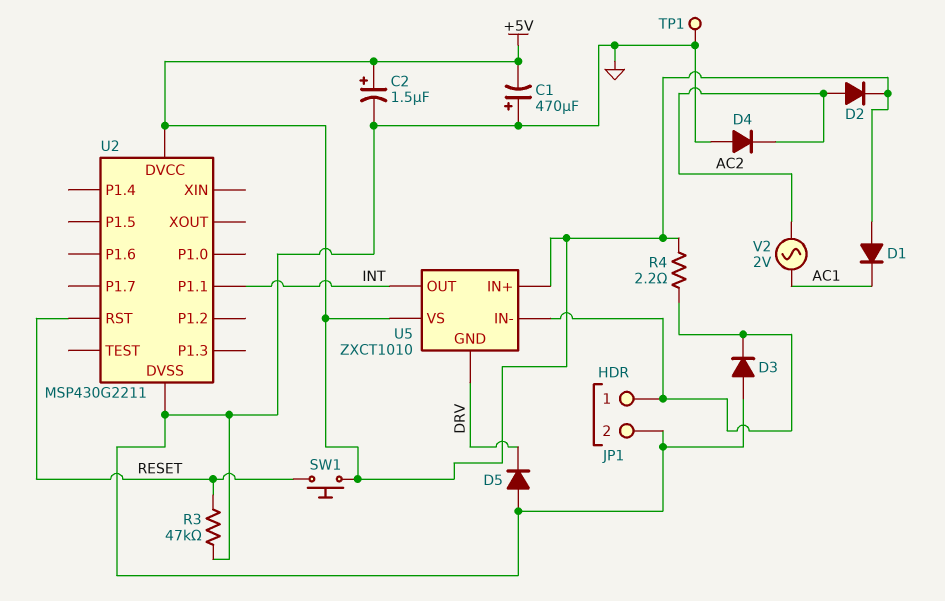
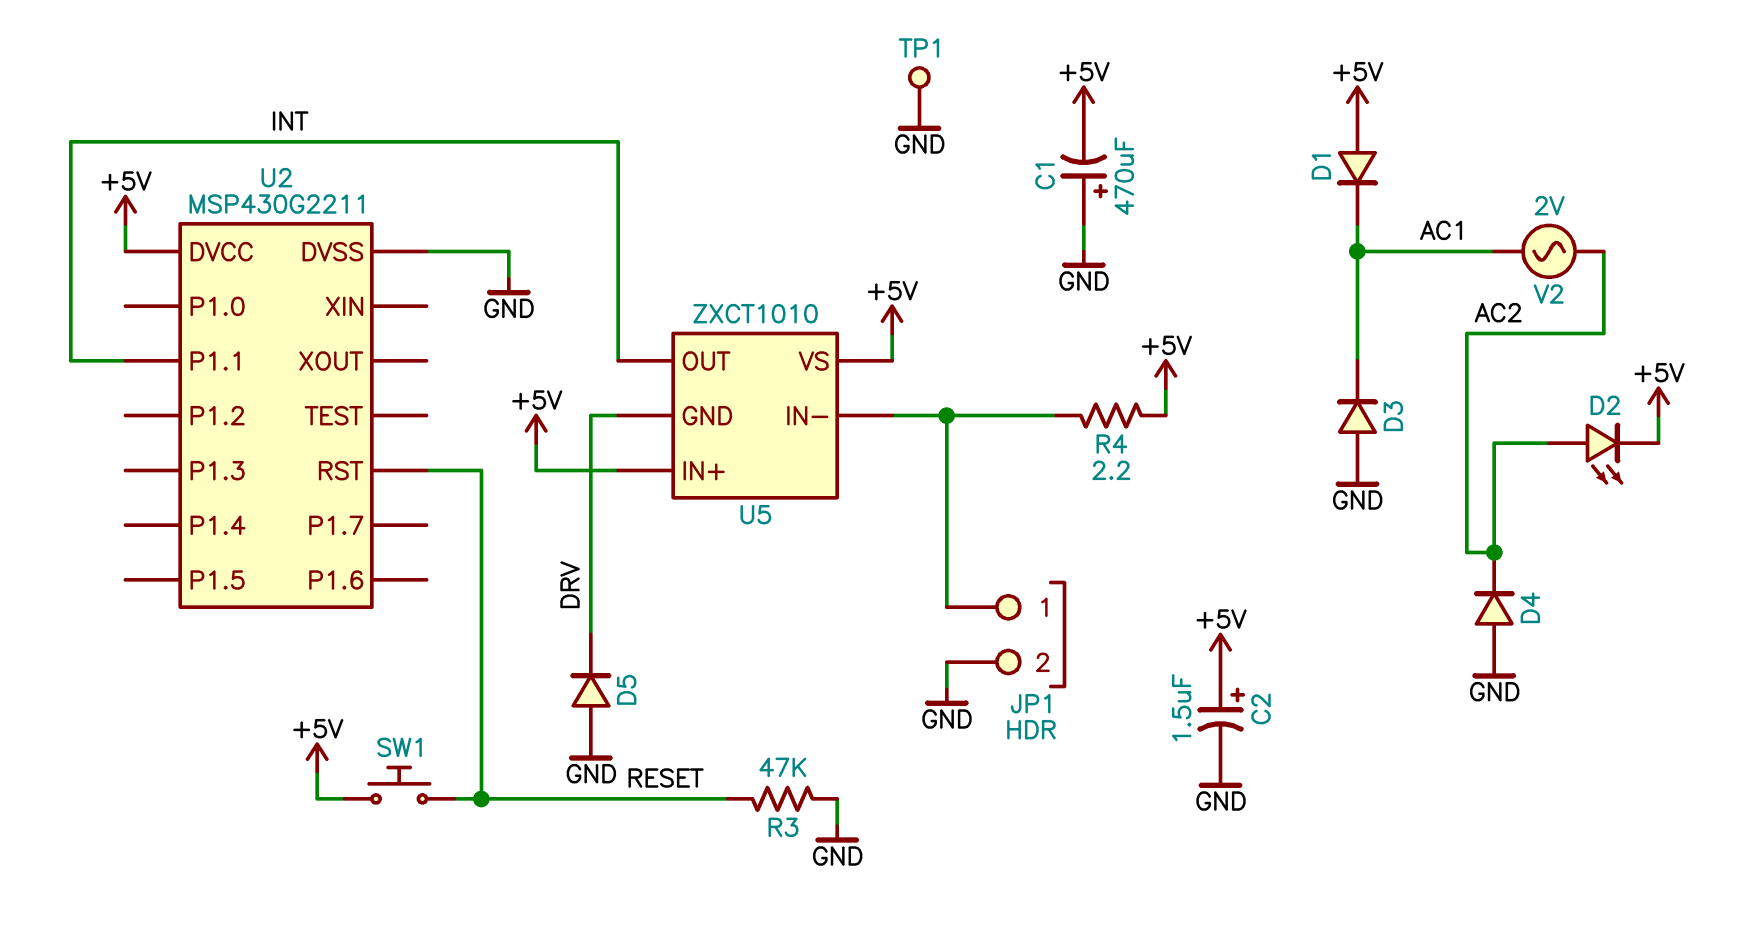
D2: diode (A AC2, K +5V) -> LED (A AC2, K +5V)
D3: diode (A GND, K JP1/1) -> diode (A GND, K AC1)

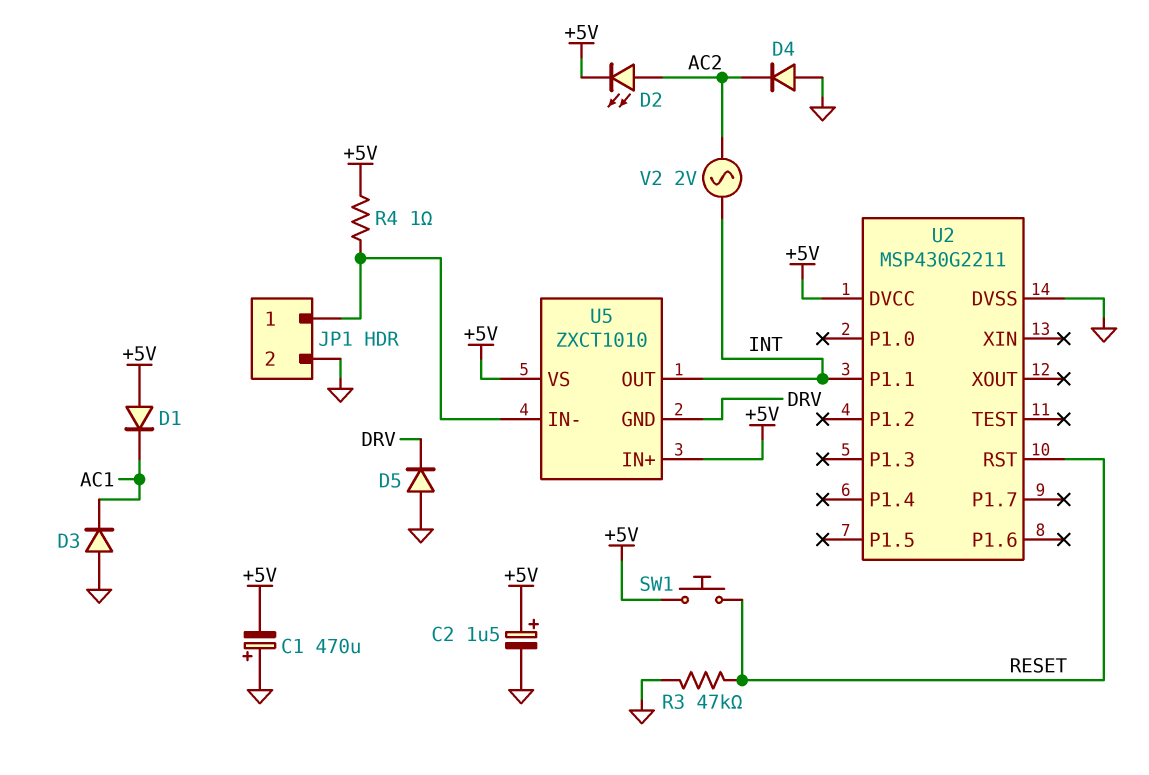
R4: 2.2 (+5V, JP1/1) -> 1 (+5V, JP1/1)
TP1: test point (GND) -> none
V2: AC 2V (AC1, AC2) -> AC 2V (AC2, INT)

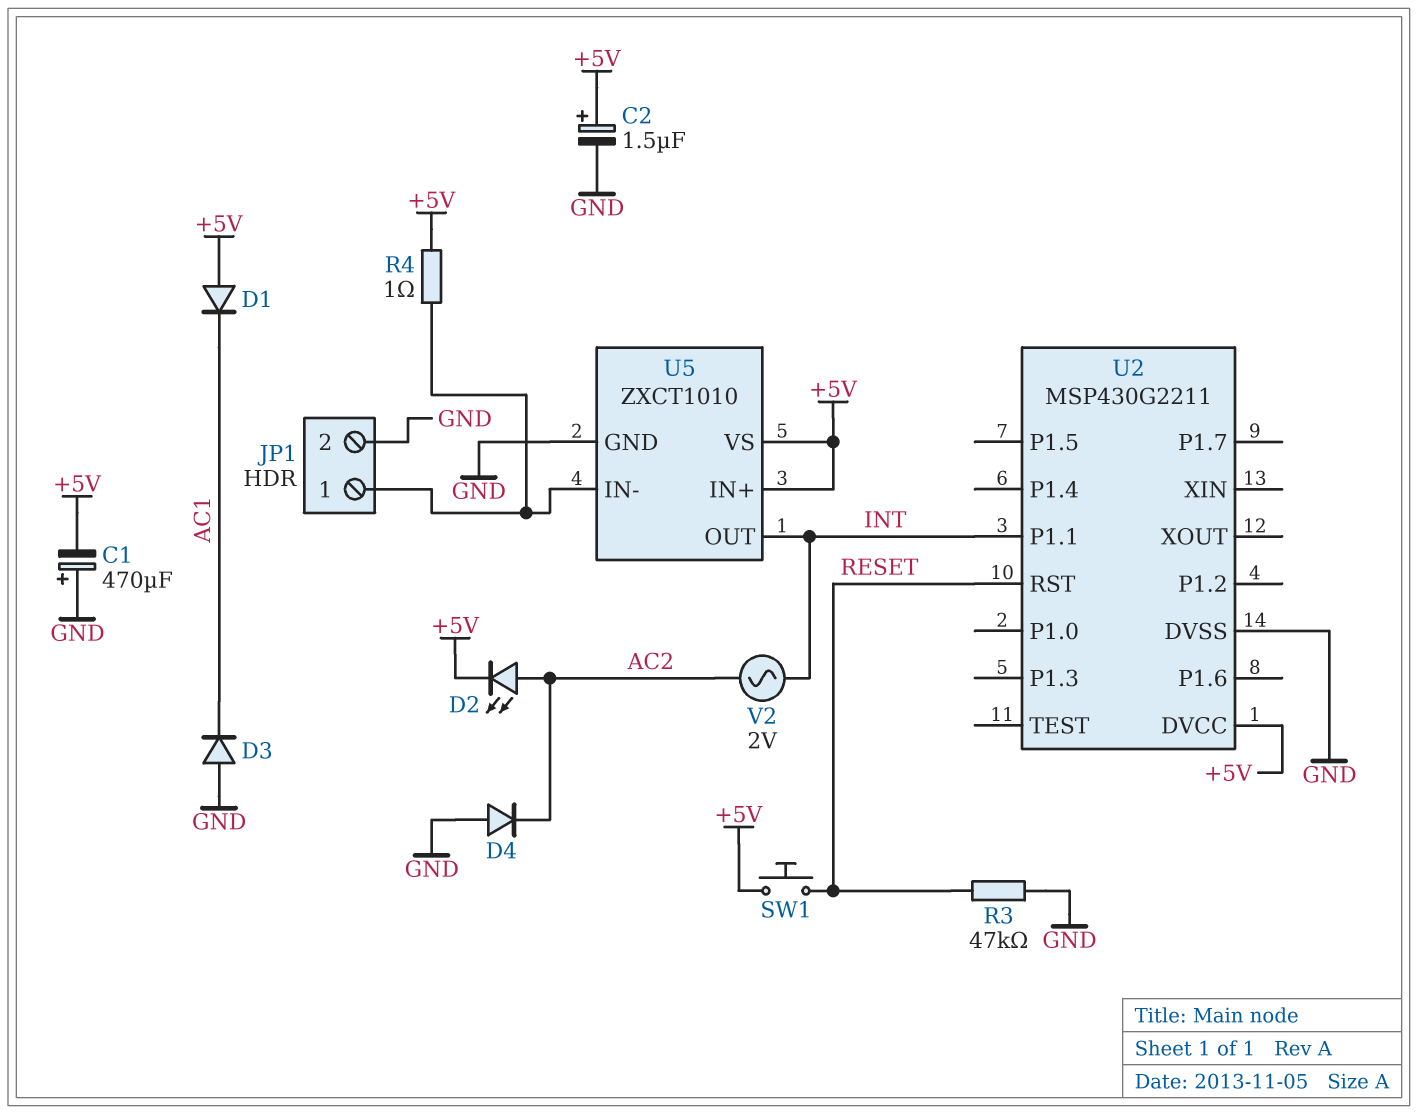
D5: diode (A GND, K DRV) -> none
U5 pin GND: DRV -> GND

